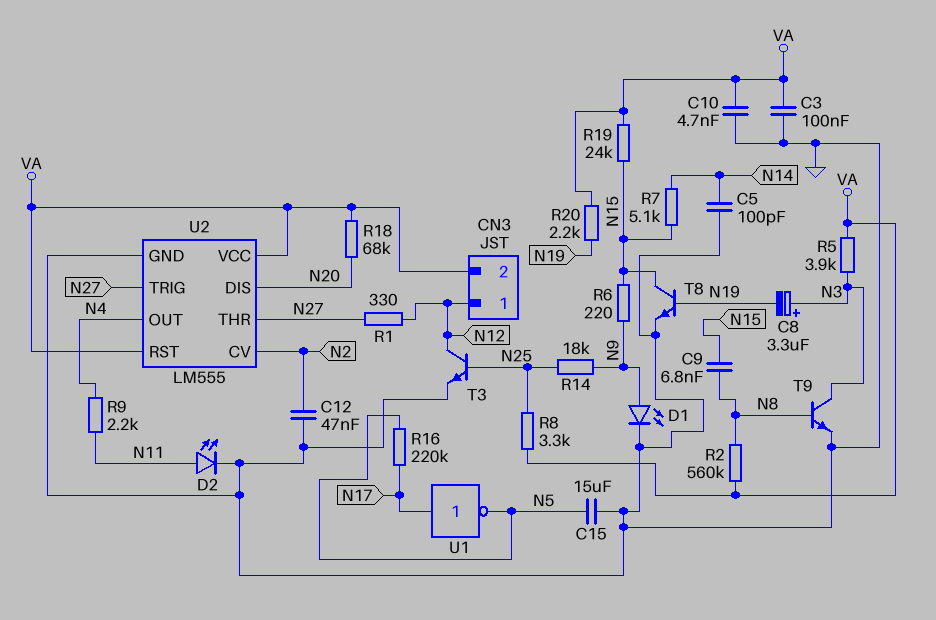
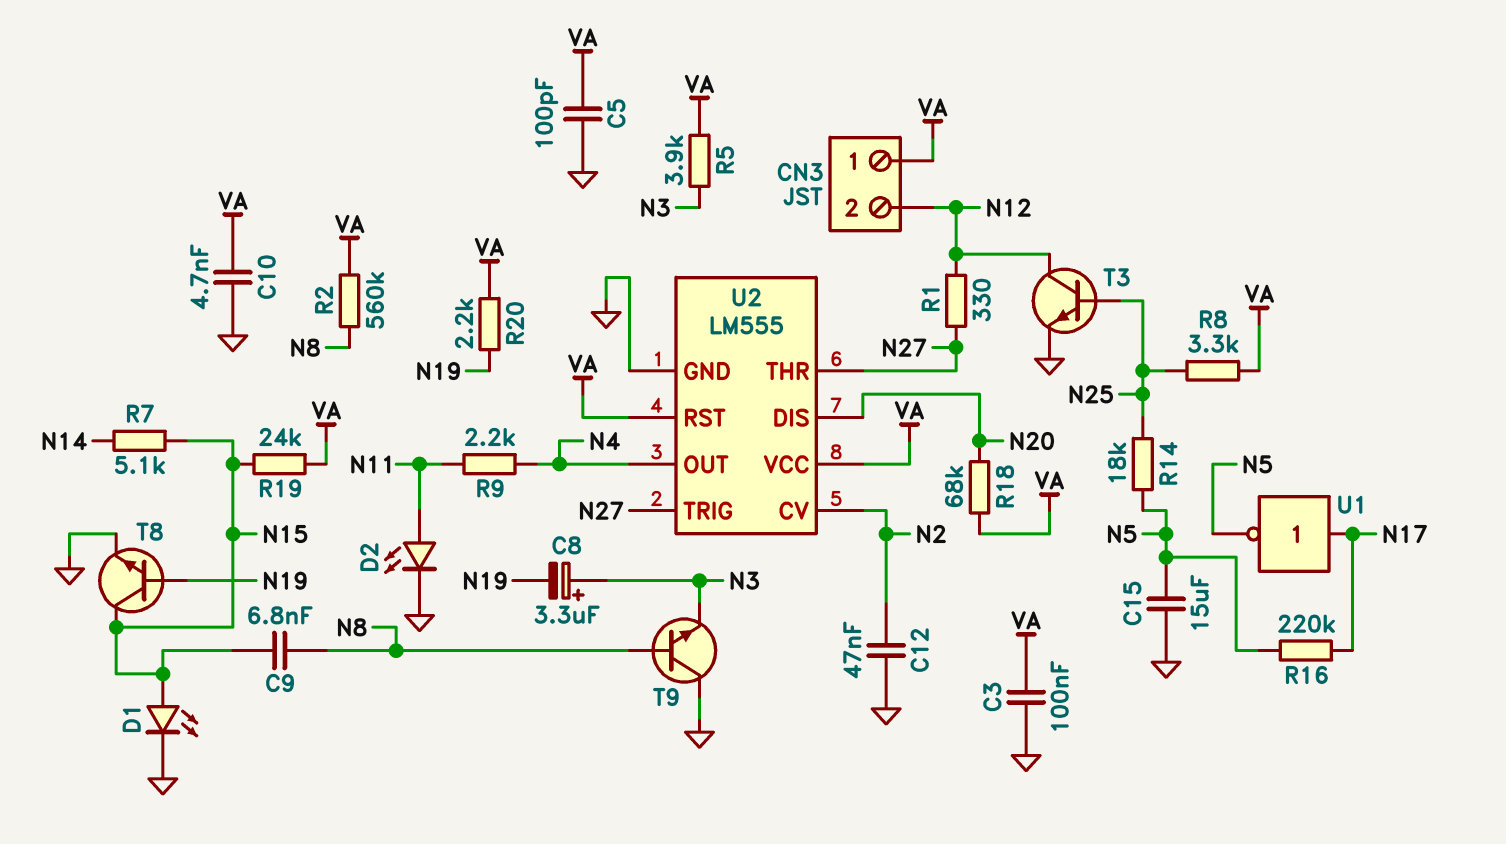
C5: 100pF (GND, N14) -> 100pF (GND, VA)
CN3 pin 1: N12 -> VA
CN3 pin 2: VA -> N12
D1: LED (A N9, K GND) -> LED (A N15, K GND)
R6: 220 (N9, N15) -> none
R14: 18k (N9, N25) -> 18k (N5, N25)
T9: NPN (B N8, C N3, E GND) -> NPN (B N8, C GND, E N3)

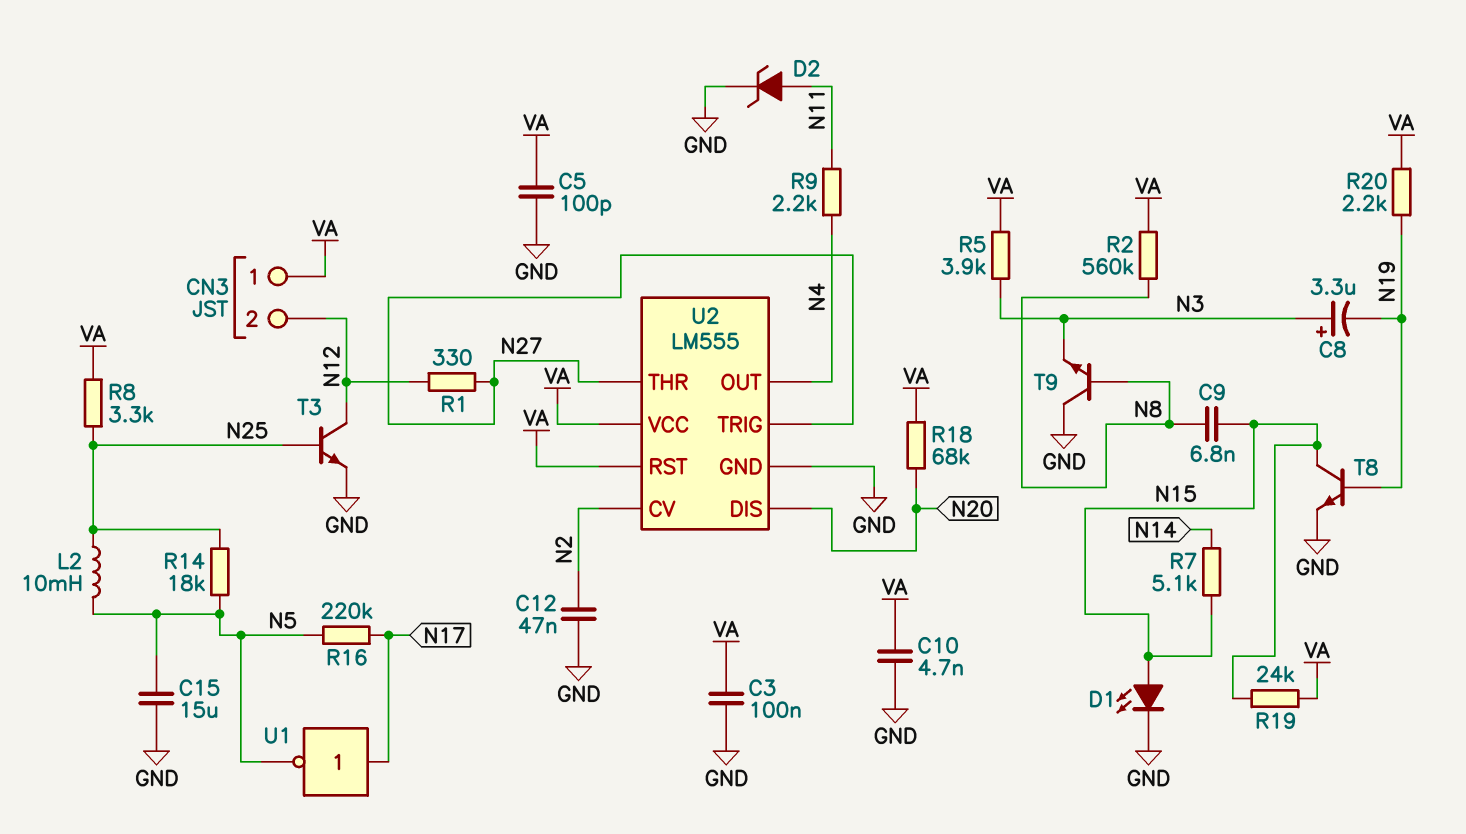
D2: LED (A N11, K GND) -> zener (A N11, K GND)
L2: none -> 10mH (N5, N25)

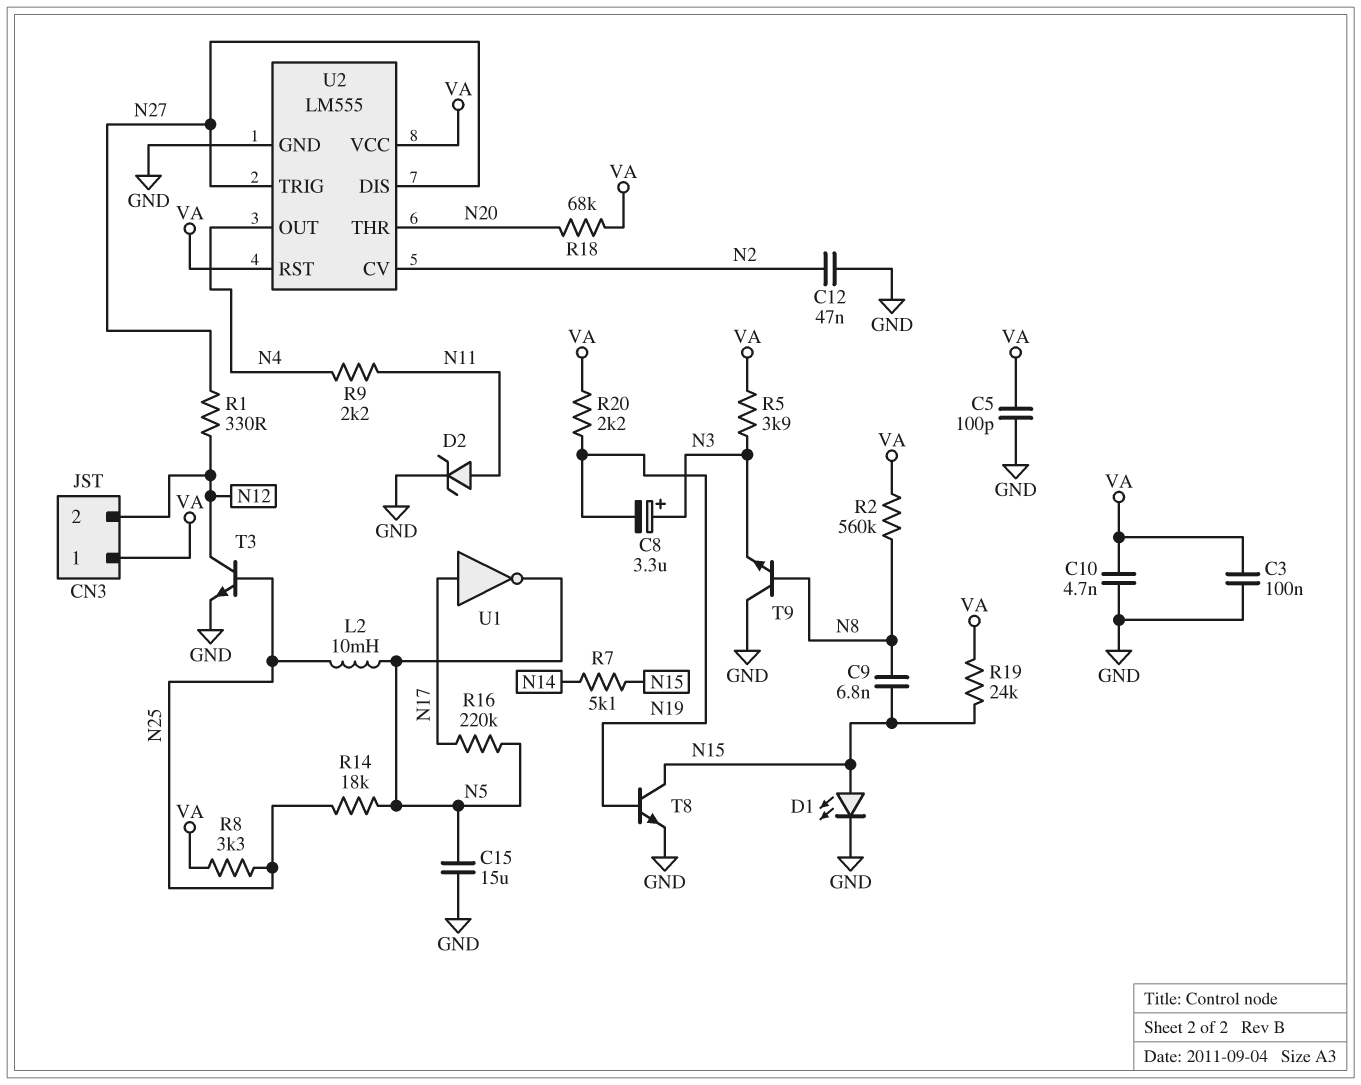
U2 pin DIS: N20 -> N27
U2 pin THR: N27 -> N20

